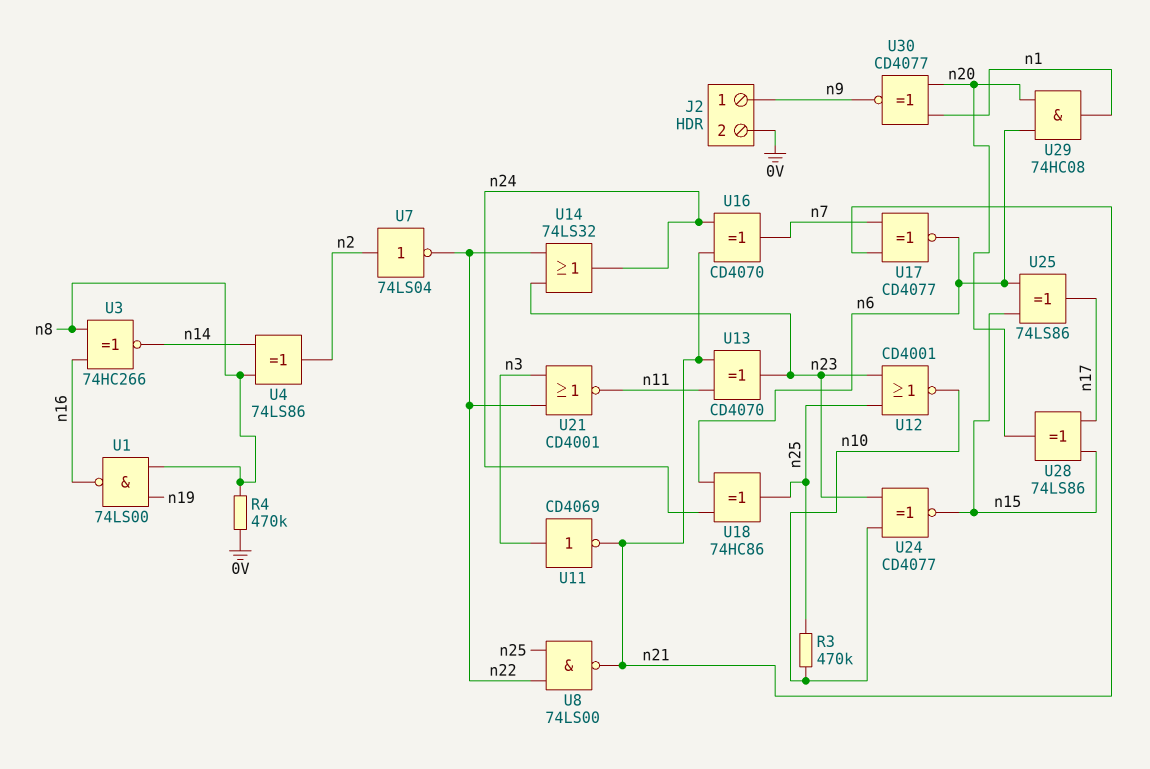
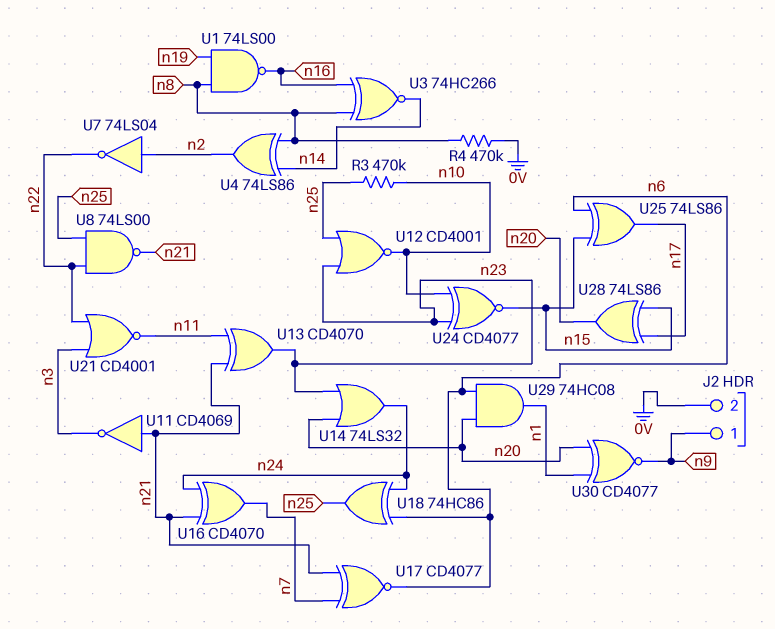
U11: NOT CD4069 (in n3, out n21) -> NOT CD4069 (in n21, out n3)
U14: OR 74LS32 (in n22, in n23, out n24) -> OR 74LS32 (in n20, in n23, out n24)

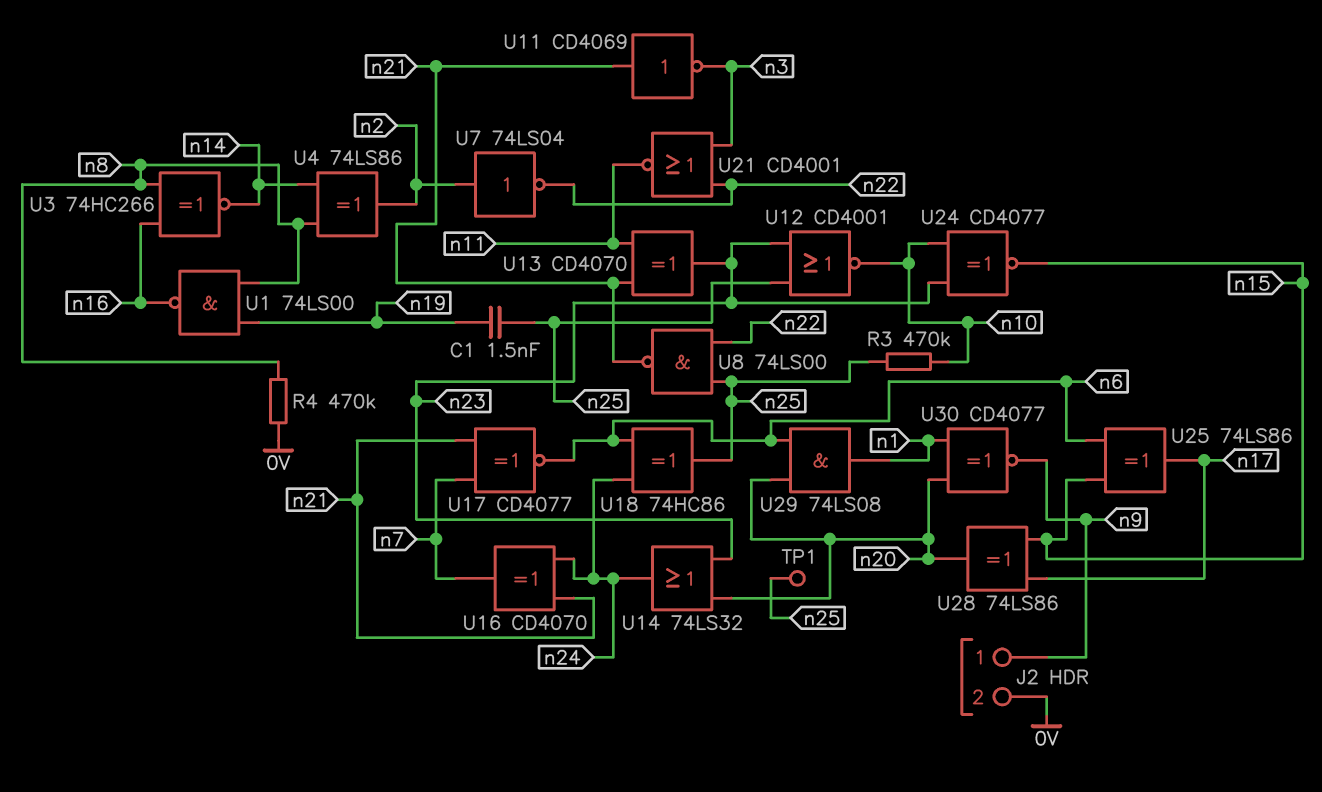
C1: none -> 1.5nF (n19, n25)
TP1: none -> test point (n25)
U29: AND 74HC08 (in n6, in n20, out n1) -> AND 74LS08 (in n6, in n20, out n1)

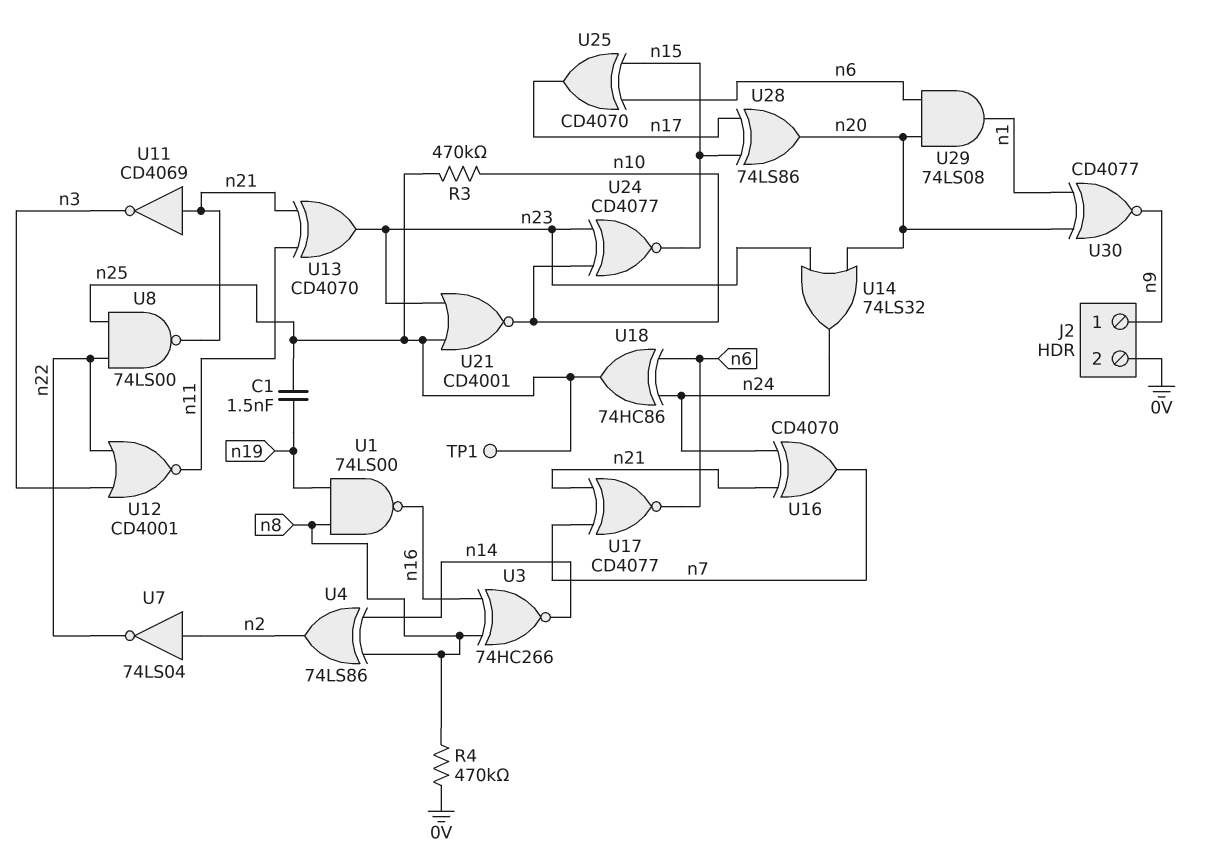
U12: NOR CD4001 (in n23, in n25, out n10) -> NOR CD4001 (in n3, in n22, out n11)
U21: NOR CD4001 (in n3, in n22, out n11) -> NOR CD4001 (in n23, in n25, out n10)
U25: XOR 74LS86 (in n6, in n15, out n17) -> XOR CD4070 (in n6, in n15, out n17)

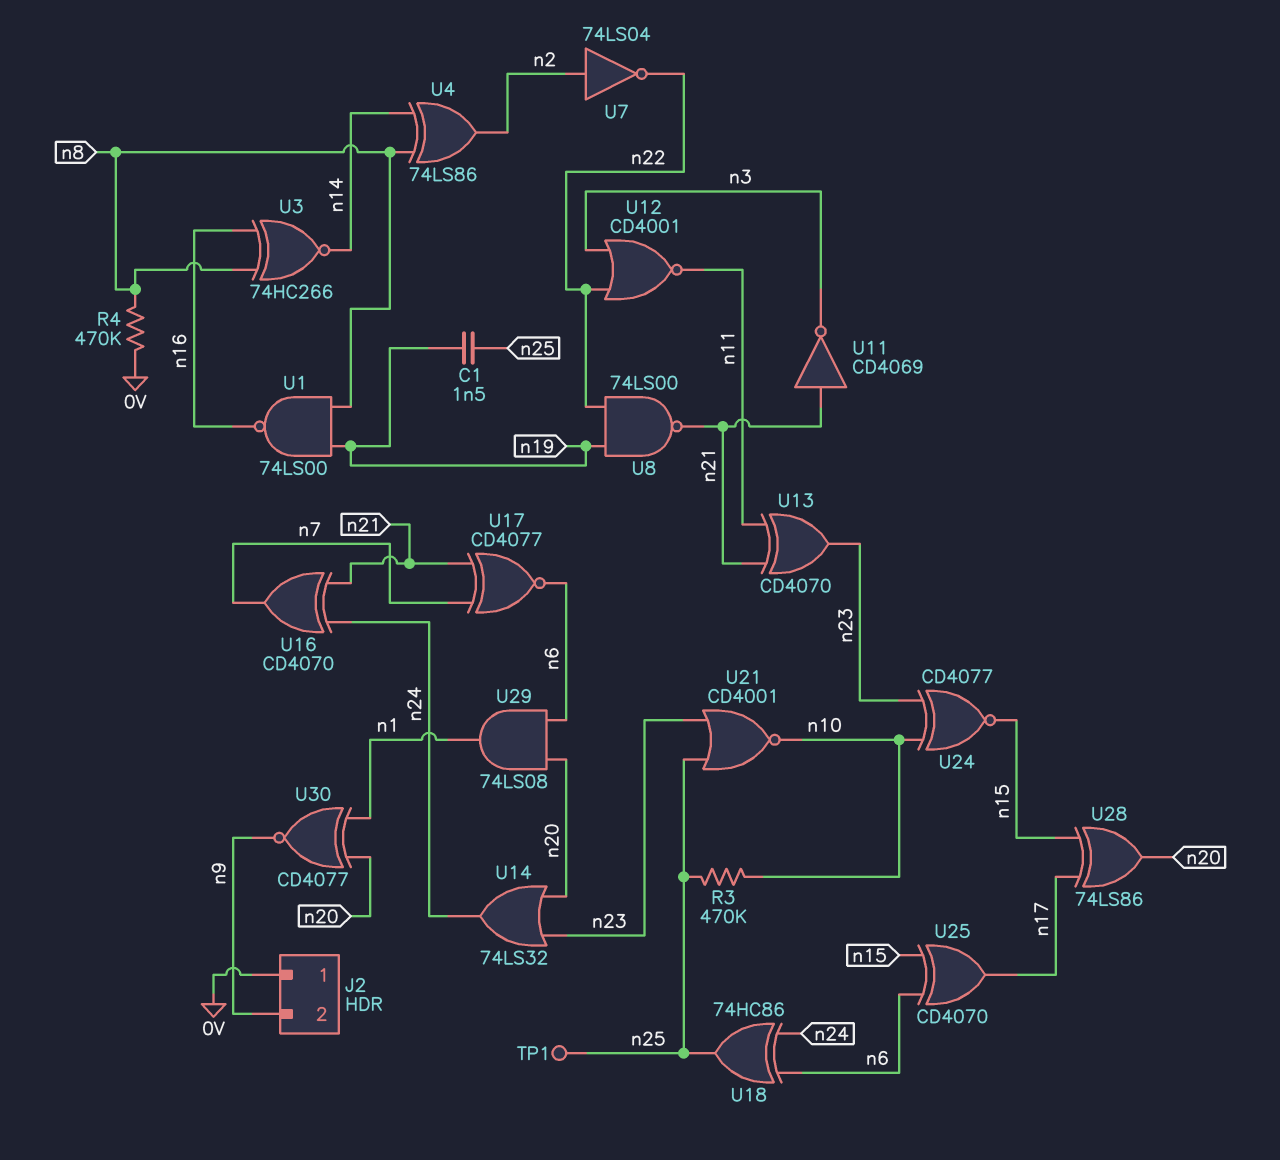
J2 pin 1: n9 -> 0V
J2 pin 2: 0V -> n9
U8: NAND 74LS00 (in n22, in n25, out n21) -> NAND 74LS00 (in n19, in n22, out n21)

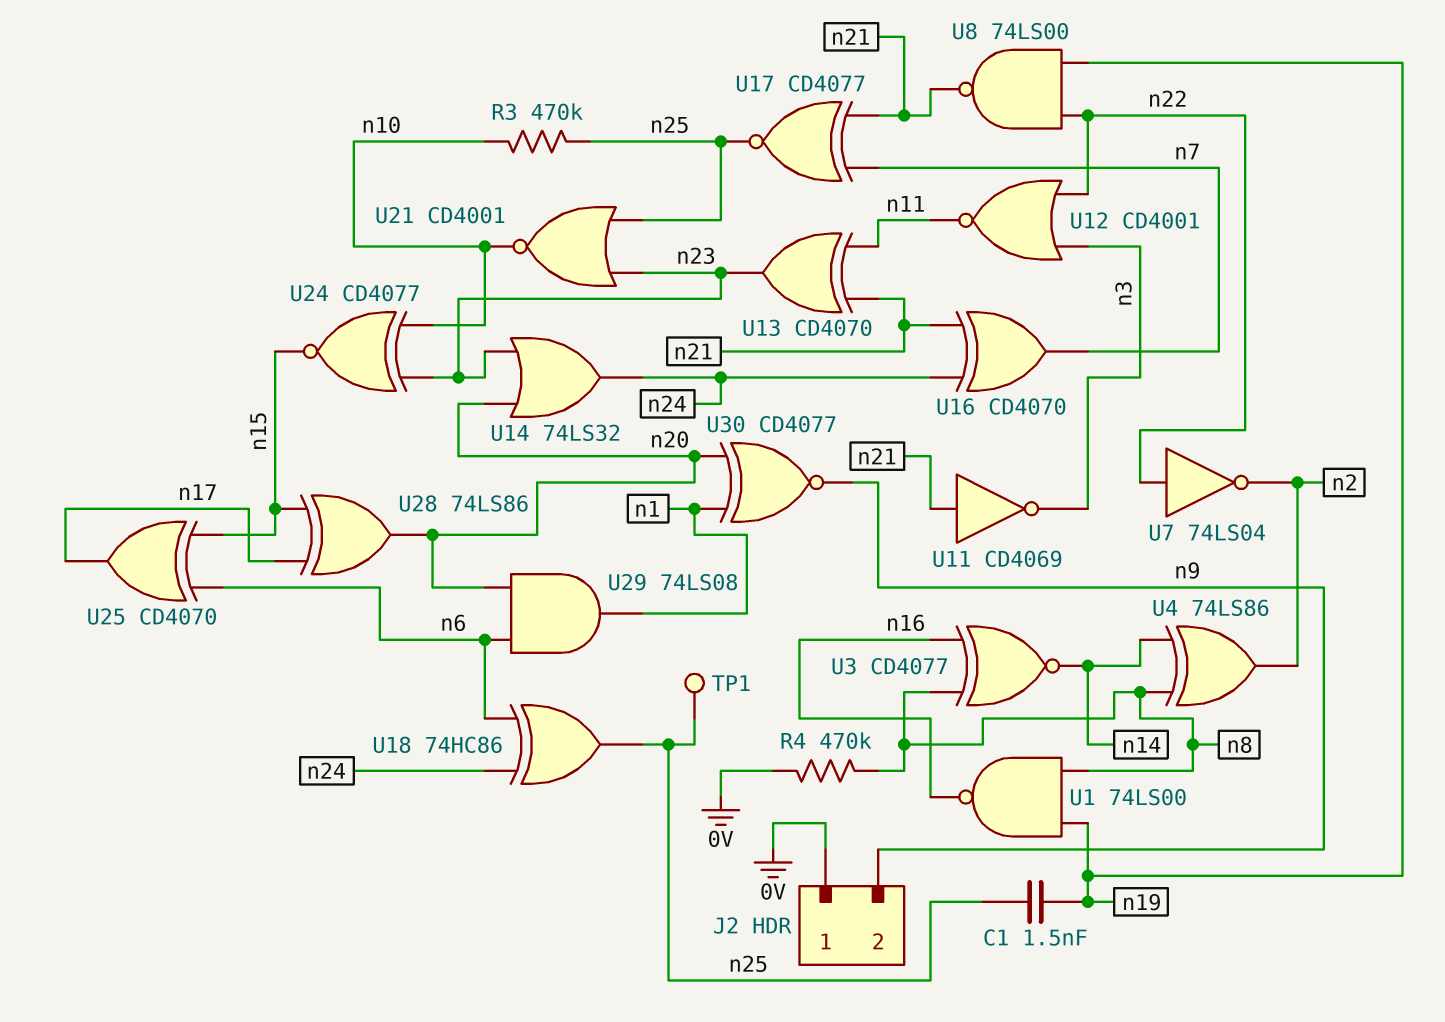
U3: XNOR 74HC266 (in n8, in n16, out n14) -> XNOR CD4077 (in n8, in n16, out n14)
U7: NOT 74LS04 (in n2, out n22) -> NOT 74LS04 (in n22, out n2)
U17: XNOR CD4077 (in n7, in n21, out n6) -> XNOR CD4077 (in n7, in n21, out n25)

